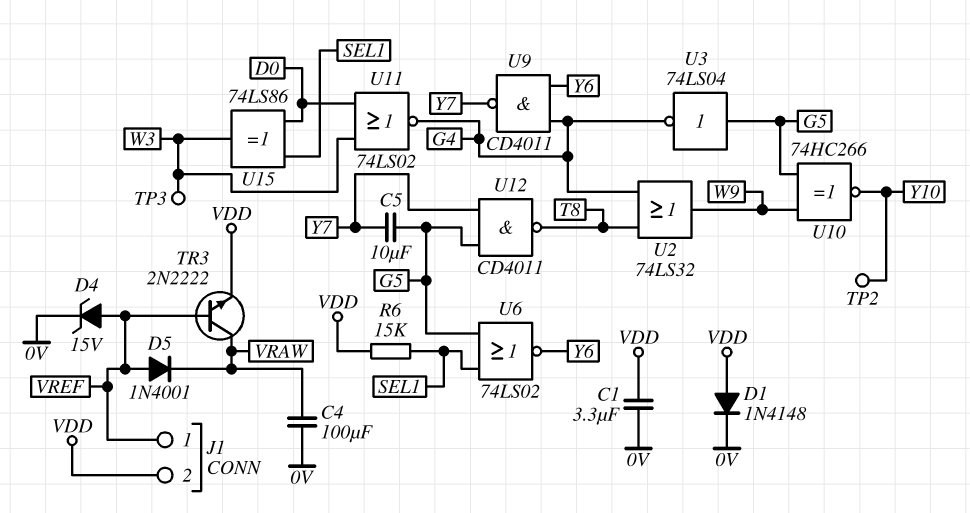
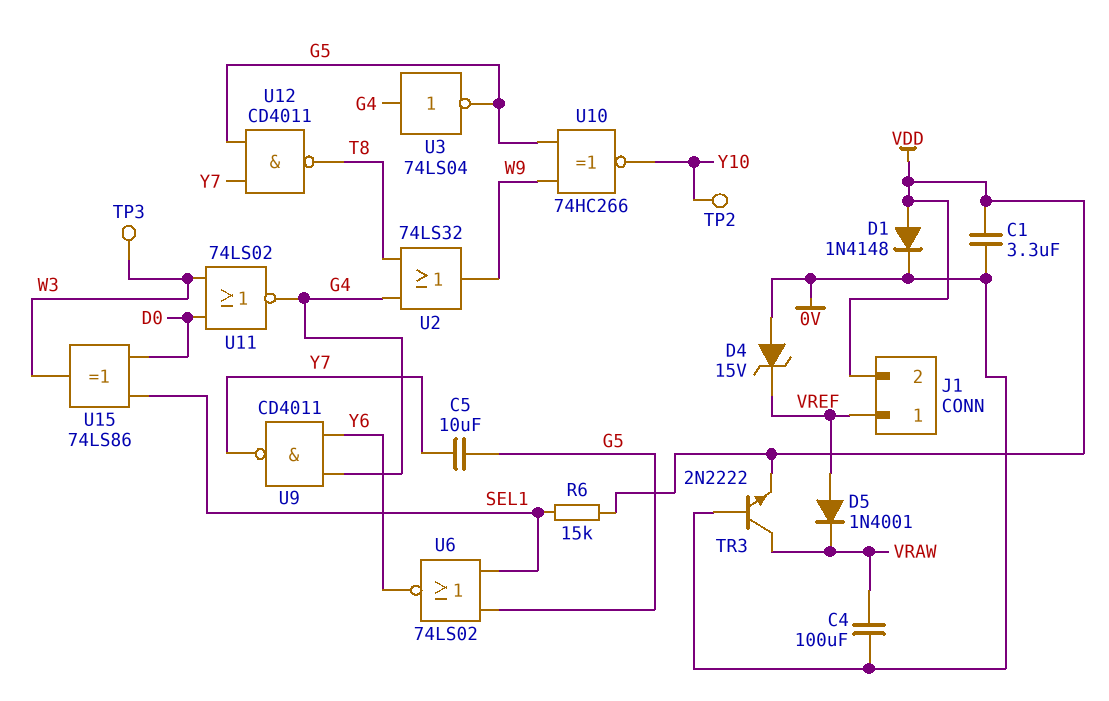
D4: zener 15V (A VREF, K 0V) -> zener 15V (A 0V, K VREF)
TR3: NPN 2N2222 (B VREF, C VRAW, E VDD) -> NPN 2N2222 (B 0V, C VRAW, E VDD)
U3: NOT 74LS04 (in G5, out G4) -> NOT 74LS04 (in G4, out G5)

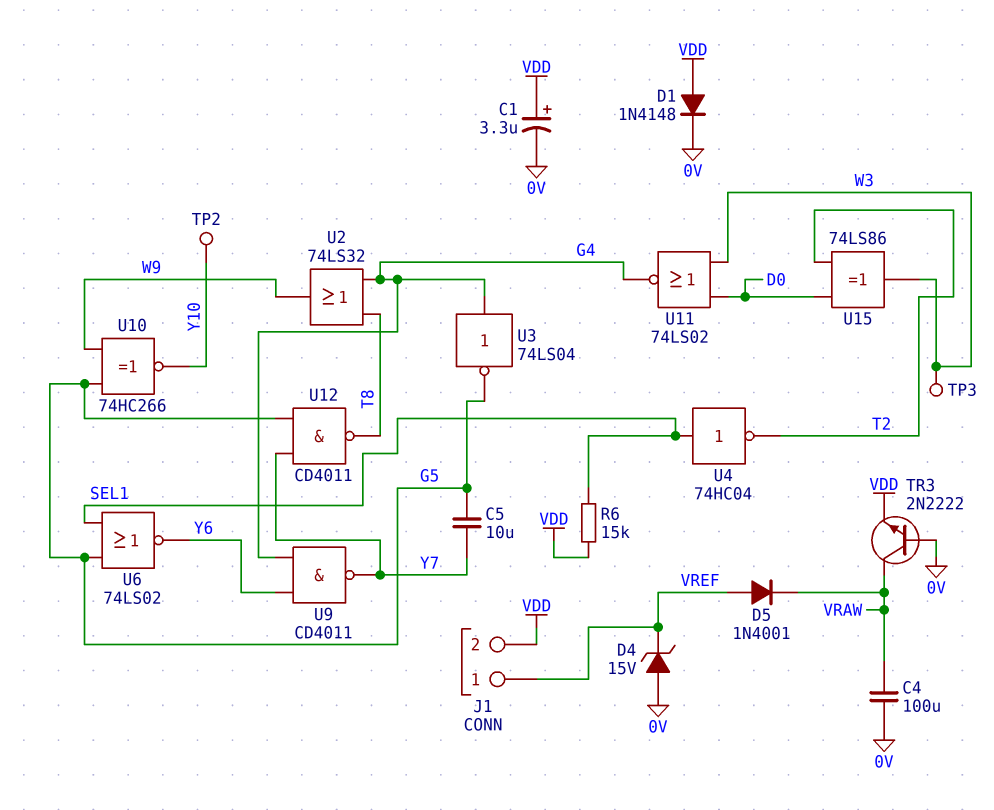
C1: 3.3uF (0V, VDD) -> 3.3uF (plus VDD, minus 0V)
U4: none -> NOT 74HC04 (in SEL1, out T2)
U15: XOR 74LS86 (in D0, in SEL1, out W3) -> XOR 74LS86 (in D0, in T2, out W3)

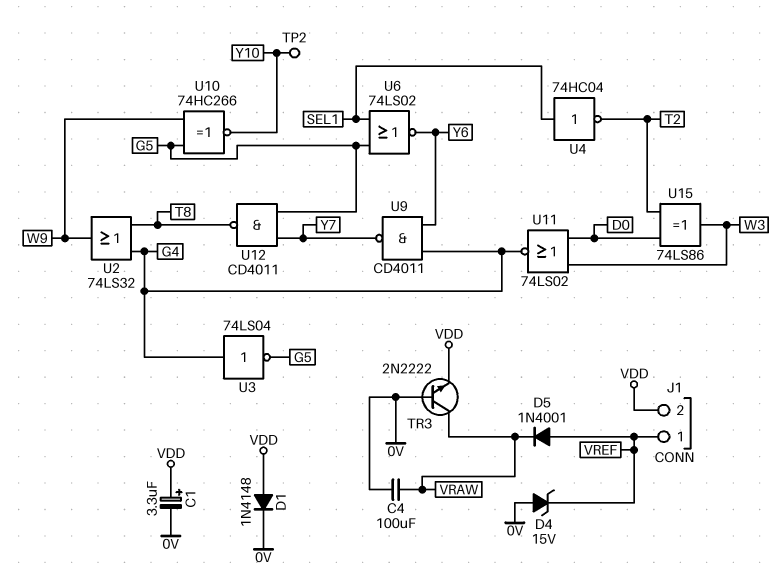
C5: 10uF (G5, Y7) -> none
R6: 15k (SEL1, VDD) -> none
TP3: test point (W3) -> none

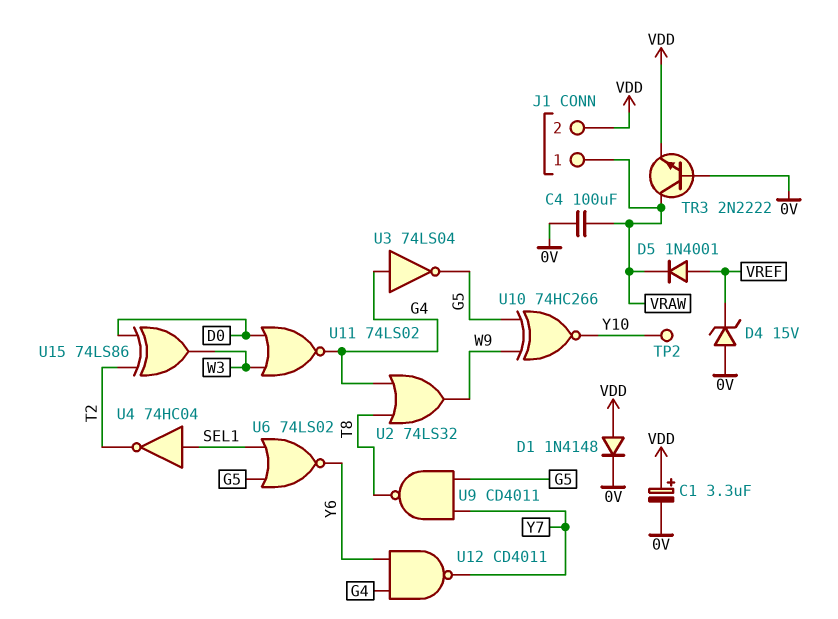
J1 pin 1: VREF -> VRAW
U9: NAND CD4011 (in G4, in Y6, out Y7) -> NAND CD4011 (in G5, in Y7, out T8)
U12: NAND CD4011 (in G5, in Y7, out T8) -> NAND CD4011 (in G4, in Y6, out Y7)

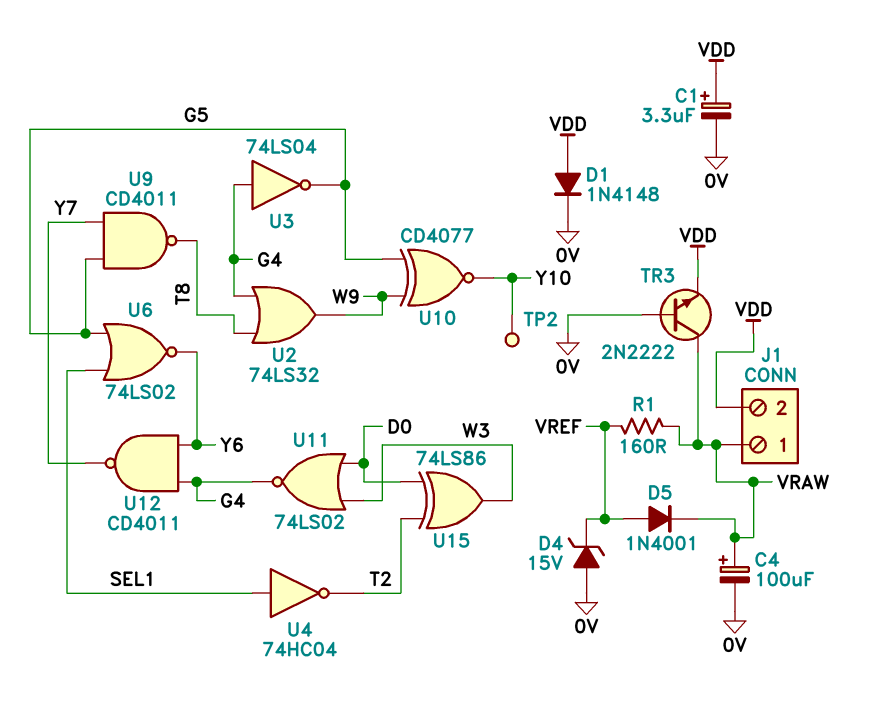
C4: 100uF (0V, VRAW) -> 100uF (plus VRAW, minus 0V)
R1: none -> 160 (VRAW, VREF)
U10: XNOR 74HC266 (in G5, in W9, out Y10) -> XNOR CD4077 (in G5, in W9, out Y10)

